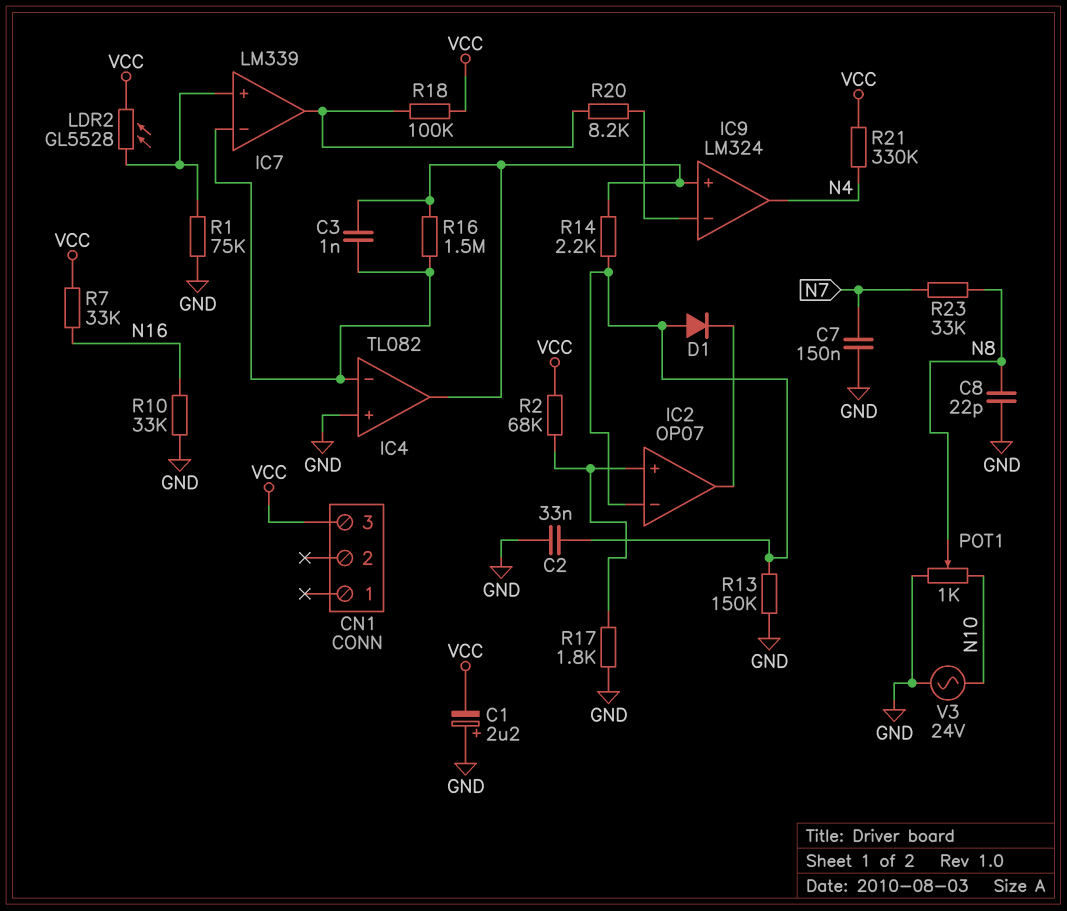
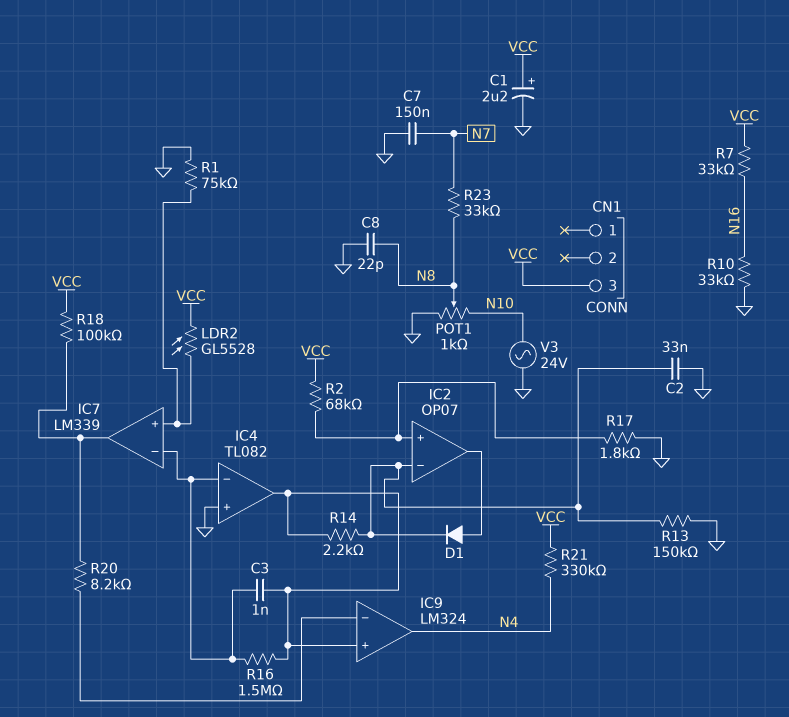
C1: 2.2uF (plus GND, minus VCC) -> 2.2uF (plus VCC, minus GND)
D1: diode (A IC2/in-, K IC2/out) -> diode (A IC2/out, K IC2/in-)

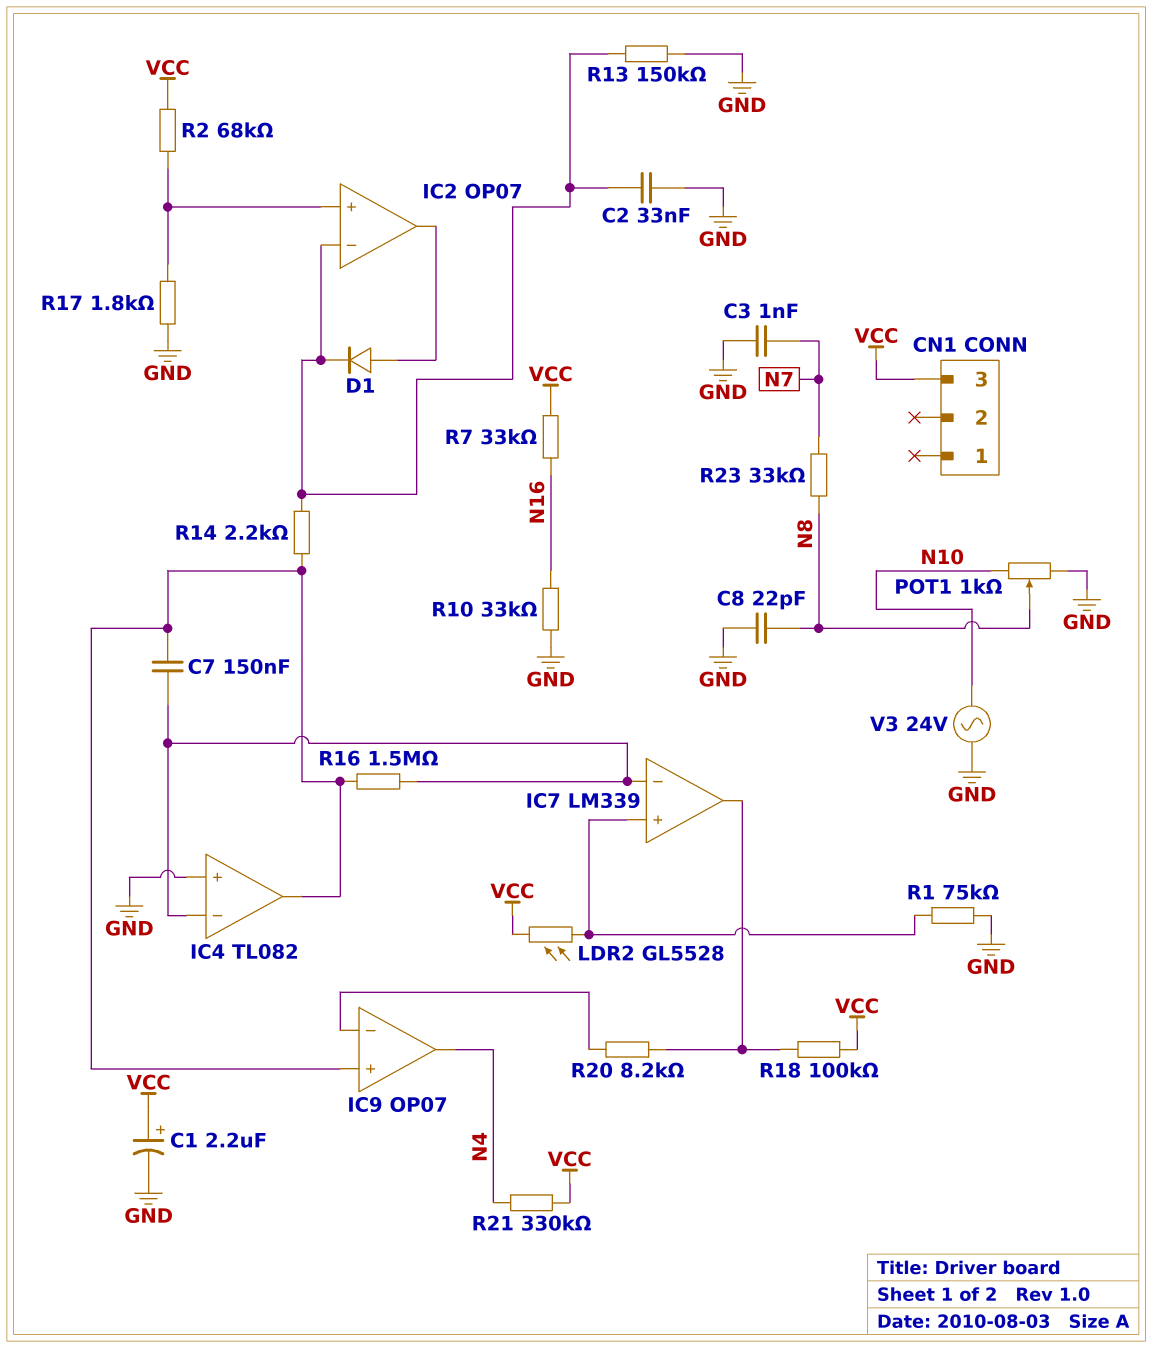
C3: 1nF (IC4/in-, IC4/out) -> 1nF (GND, N7)
C7: 150nF (GND, N7) -> 150nF (IC4/in-, IC4/out)
IC9: LM324 -> OP07

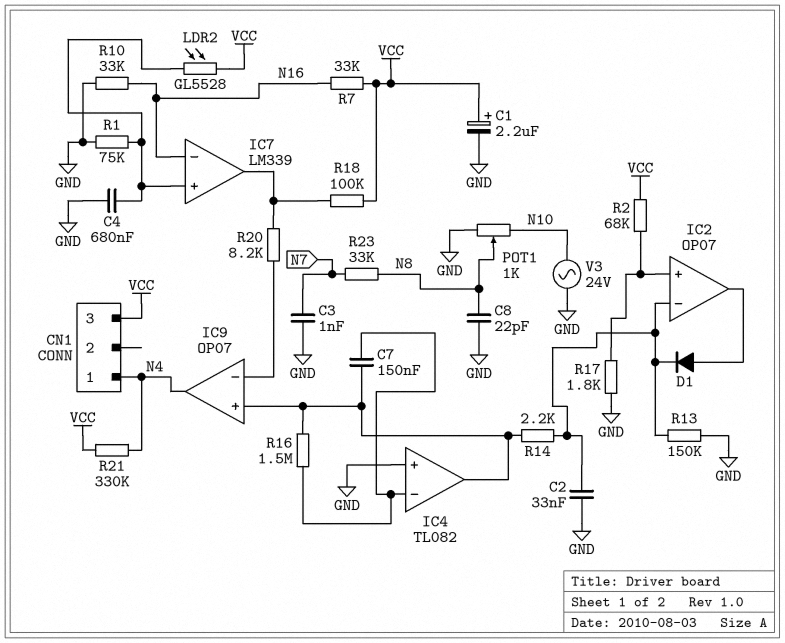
C4: none -> 680nF (GND, IC7/in+)
CN1 pin 1: none -> N4
IC7 pin in-: IC4/in- -> N16

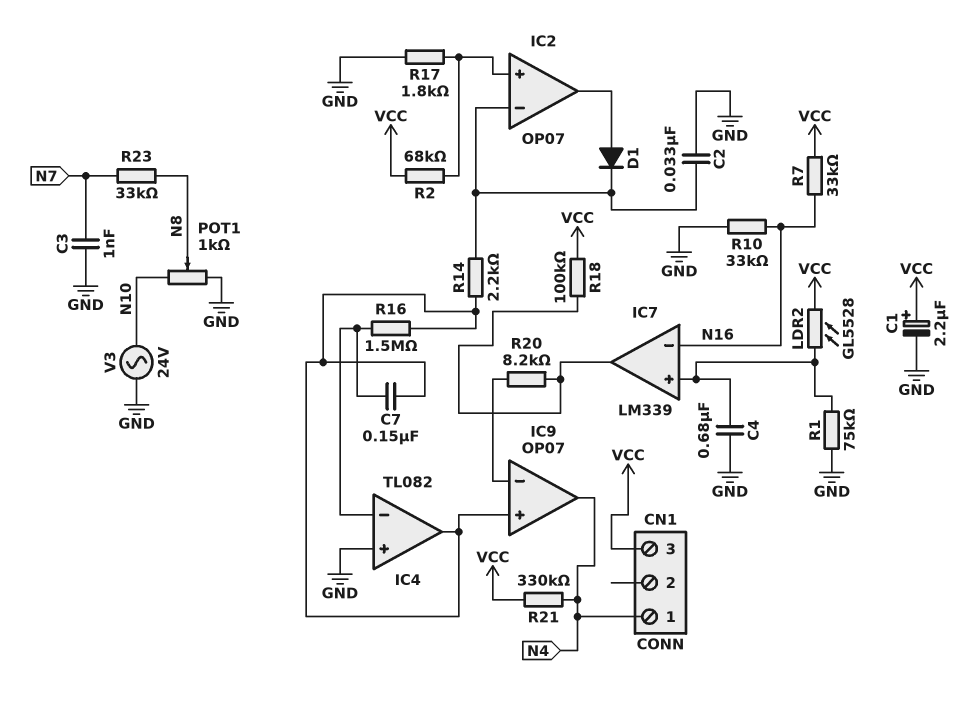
C8: 22pF (GND, N8) -> none
R13: 150k (GND, IC2/in-) -> none

